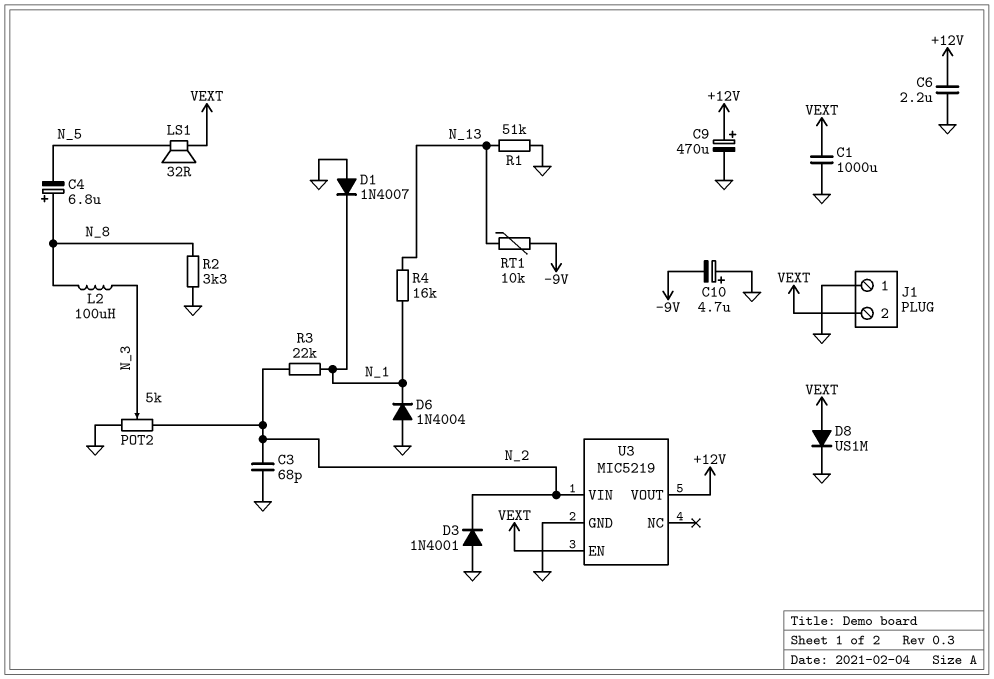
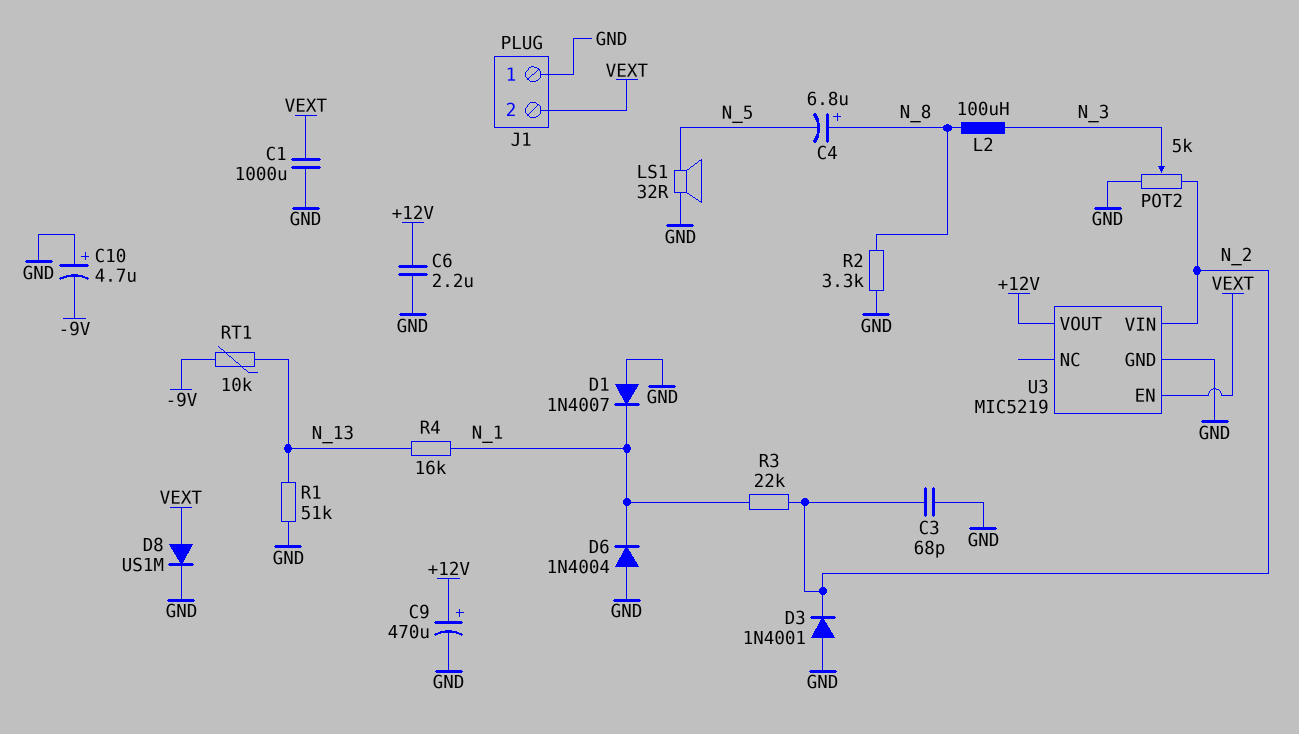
LS1: speaker 32R (N_5, VEXT) -> speaker 32R (GND, N_5)

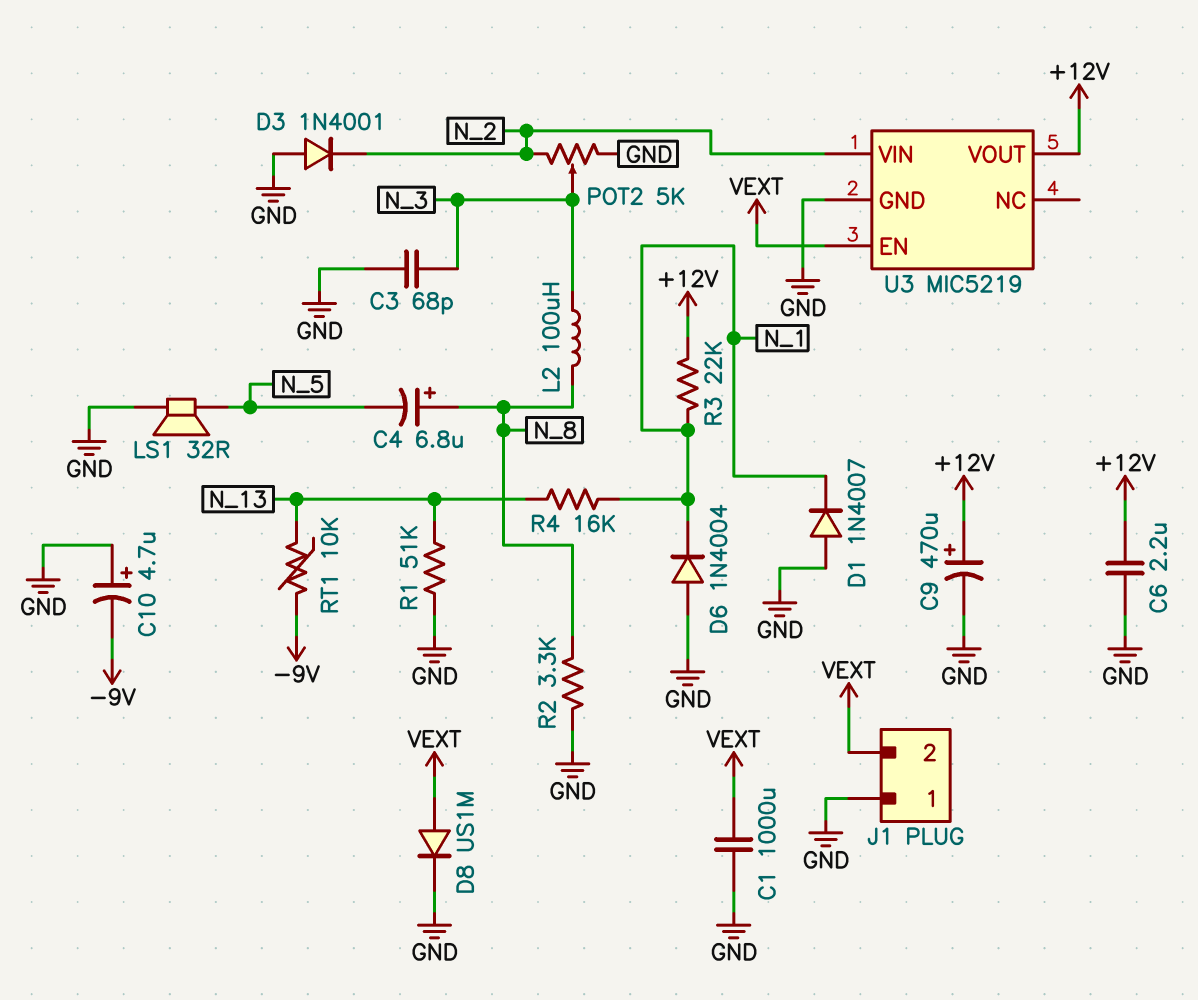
C3: 68pF (GND, N_2) -> 68pF (GND, N_3)
R3: 22k (N_1, N_2) -> 22k (+12V, N_1)

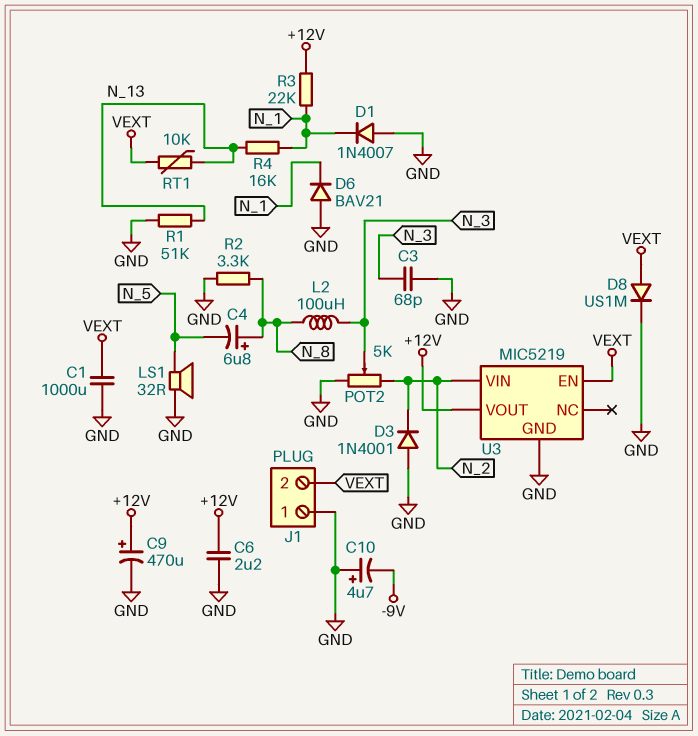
D6: diode 1N4004 (A GND, K N_1) -> diode BAV21 (A GND, K N_1)
RT1: 10k (-9V, N_13) -> 10k (N_13, VEXT)

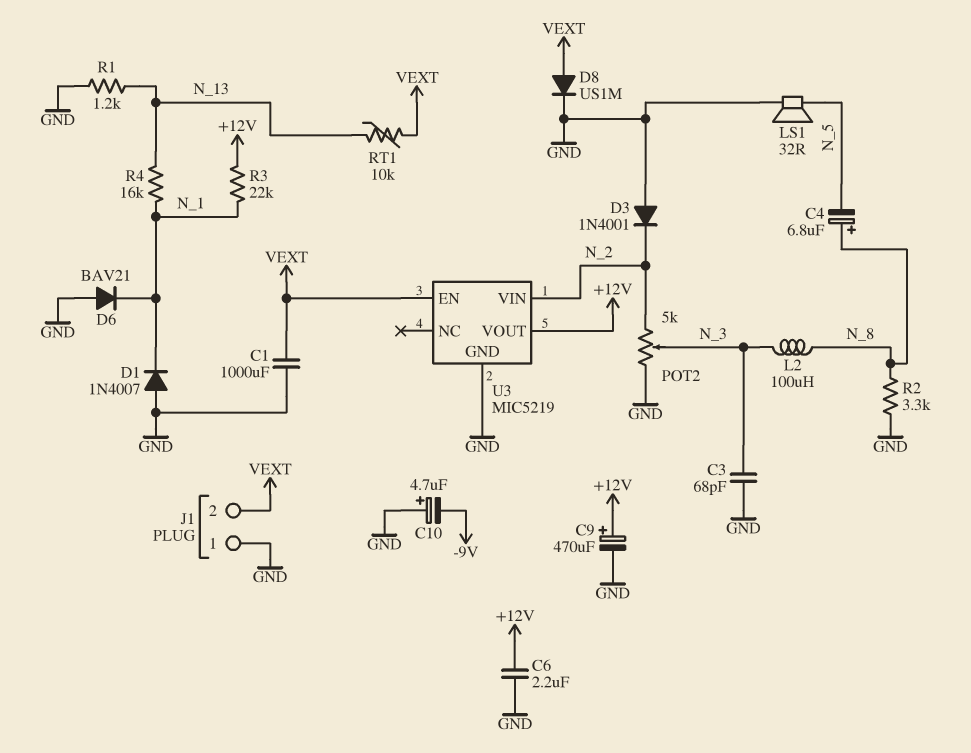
R1: 51k (GND, N_13) -> 1.2k (GND, N_13)

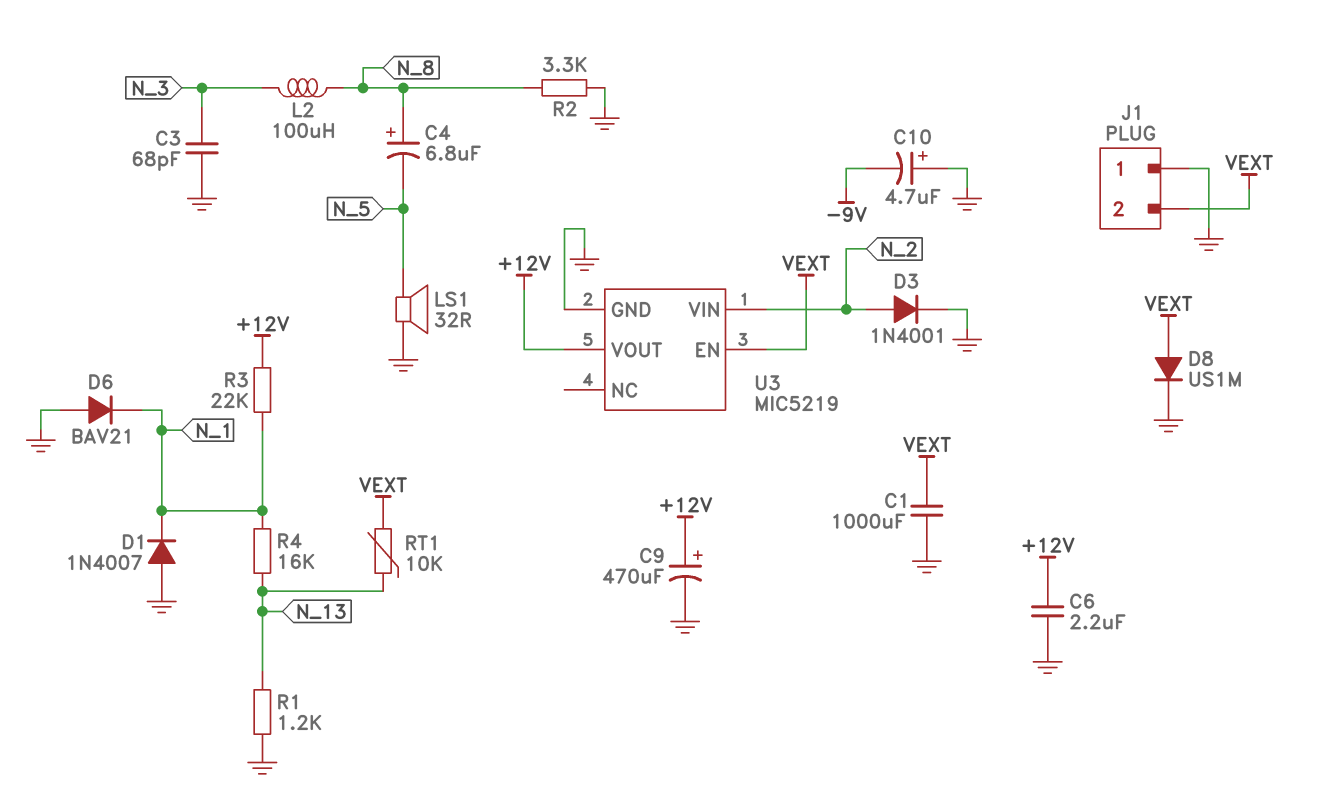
D3: diode 1N4001 (A GND, K N_2) -> diode 1N4001 (A N_2, K GND)
POT2: 5k (GND, N_2, wiper N_3) -> none

